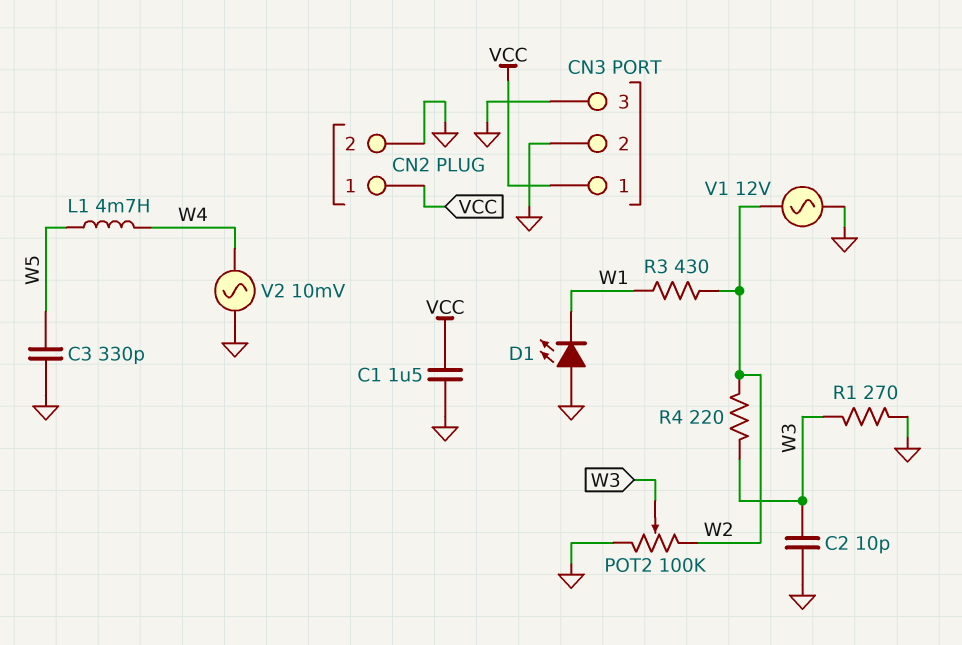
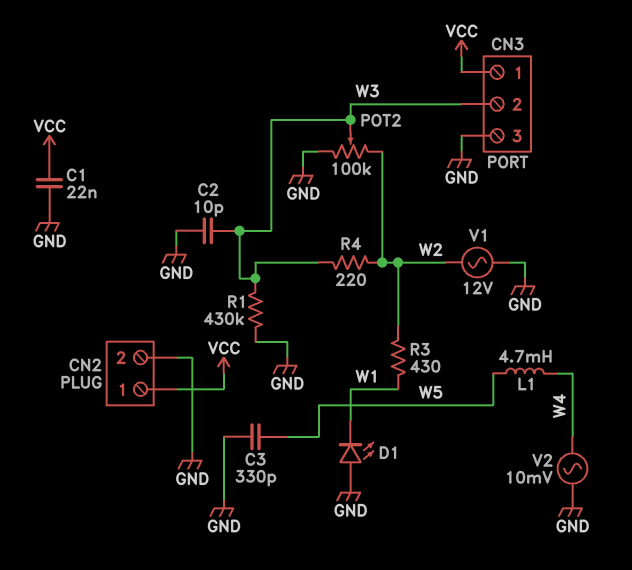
C1: 1.5uF (GND, VCC) -> 22nF (GND, VCC)
CN3 pin 2: GND -> W3
R1: 270 (GND, W3) -> 430k (GND, W3)

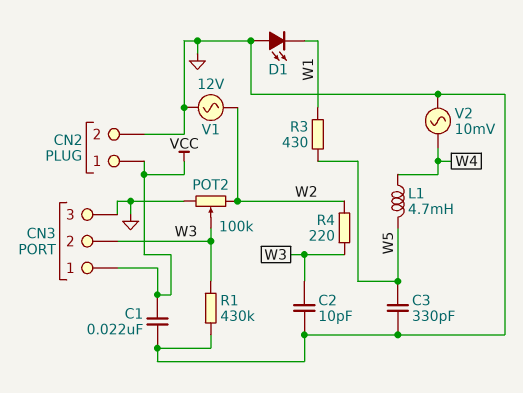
R3: 430 (W1, W2) -> 430 (W1, W5)

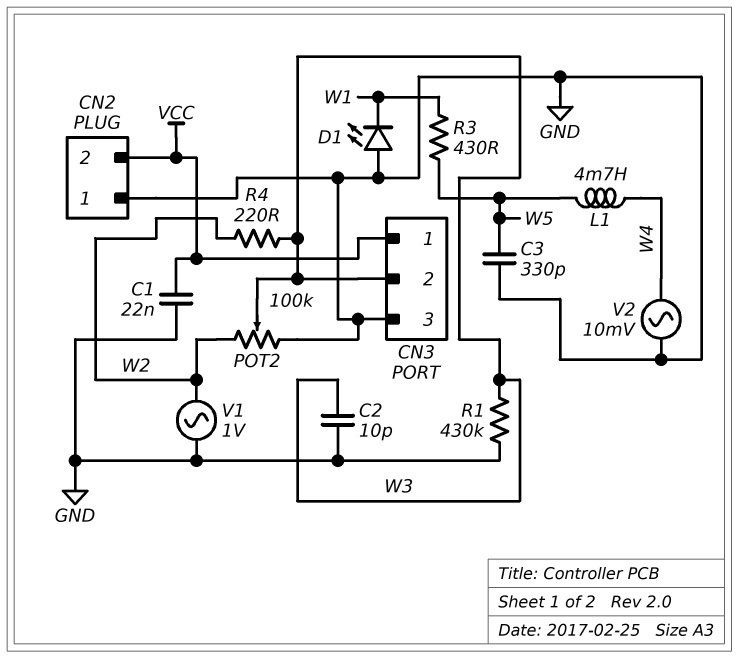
CN2 pin 1: VCC -> GND
CN2 pin 2: GND -> VCC
V1: AC 12V (GND, W2) -> AC 1V (GND, W2)

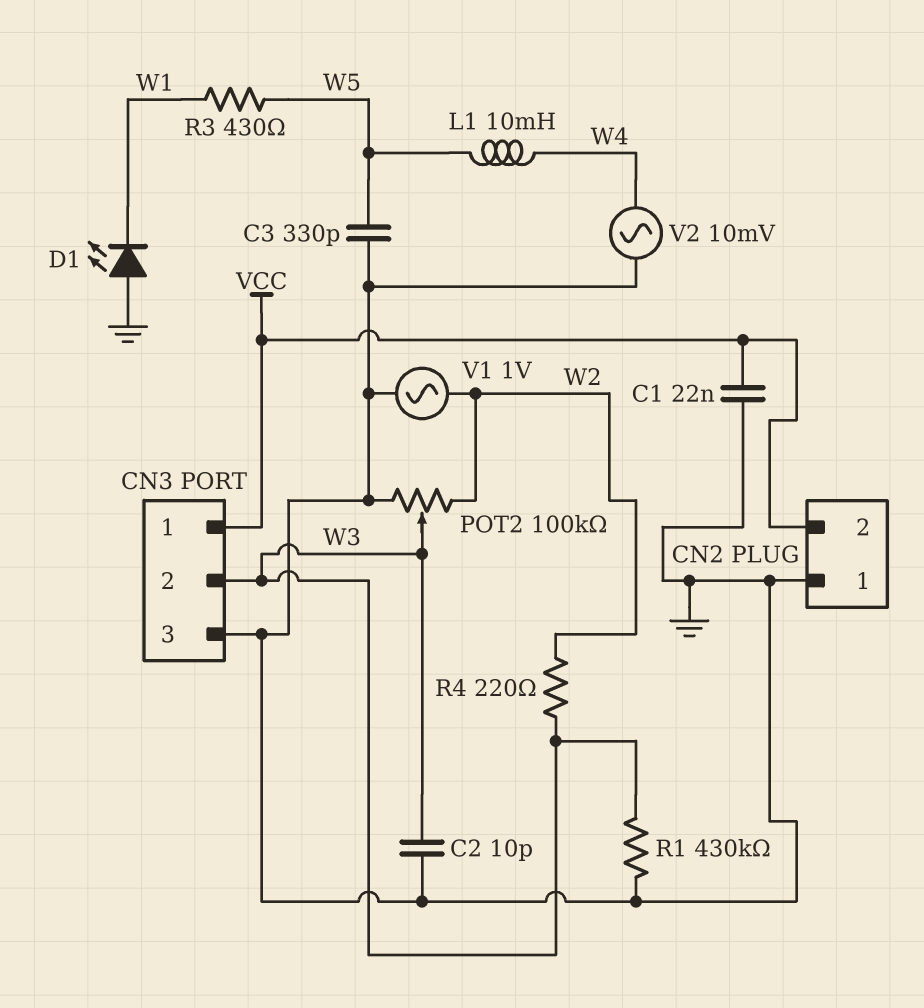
L1: 4.7mH (W4, W5) -> 10mH (W4, W5)

